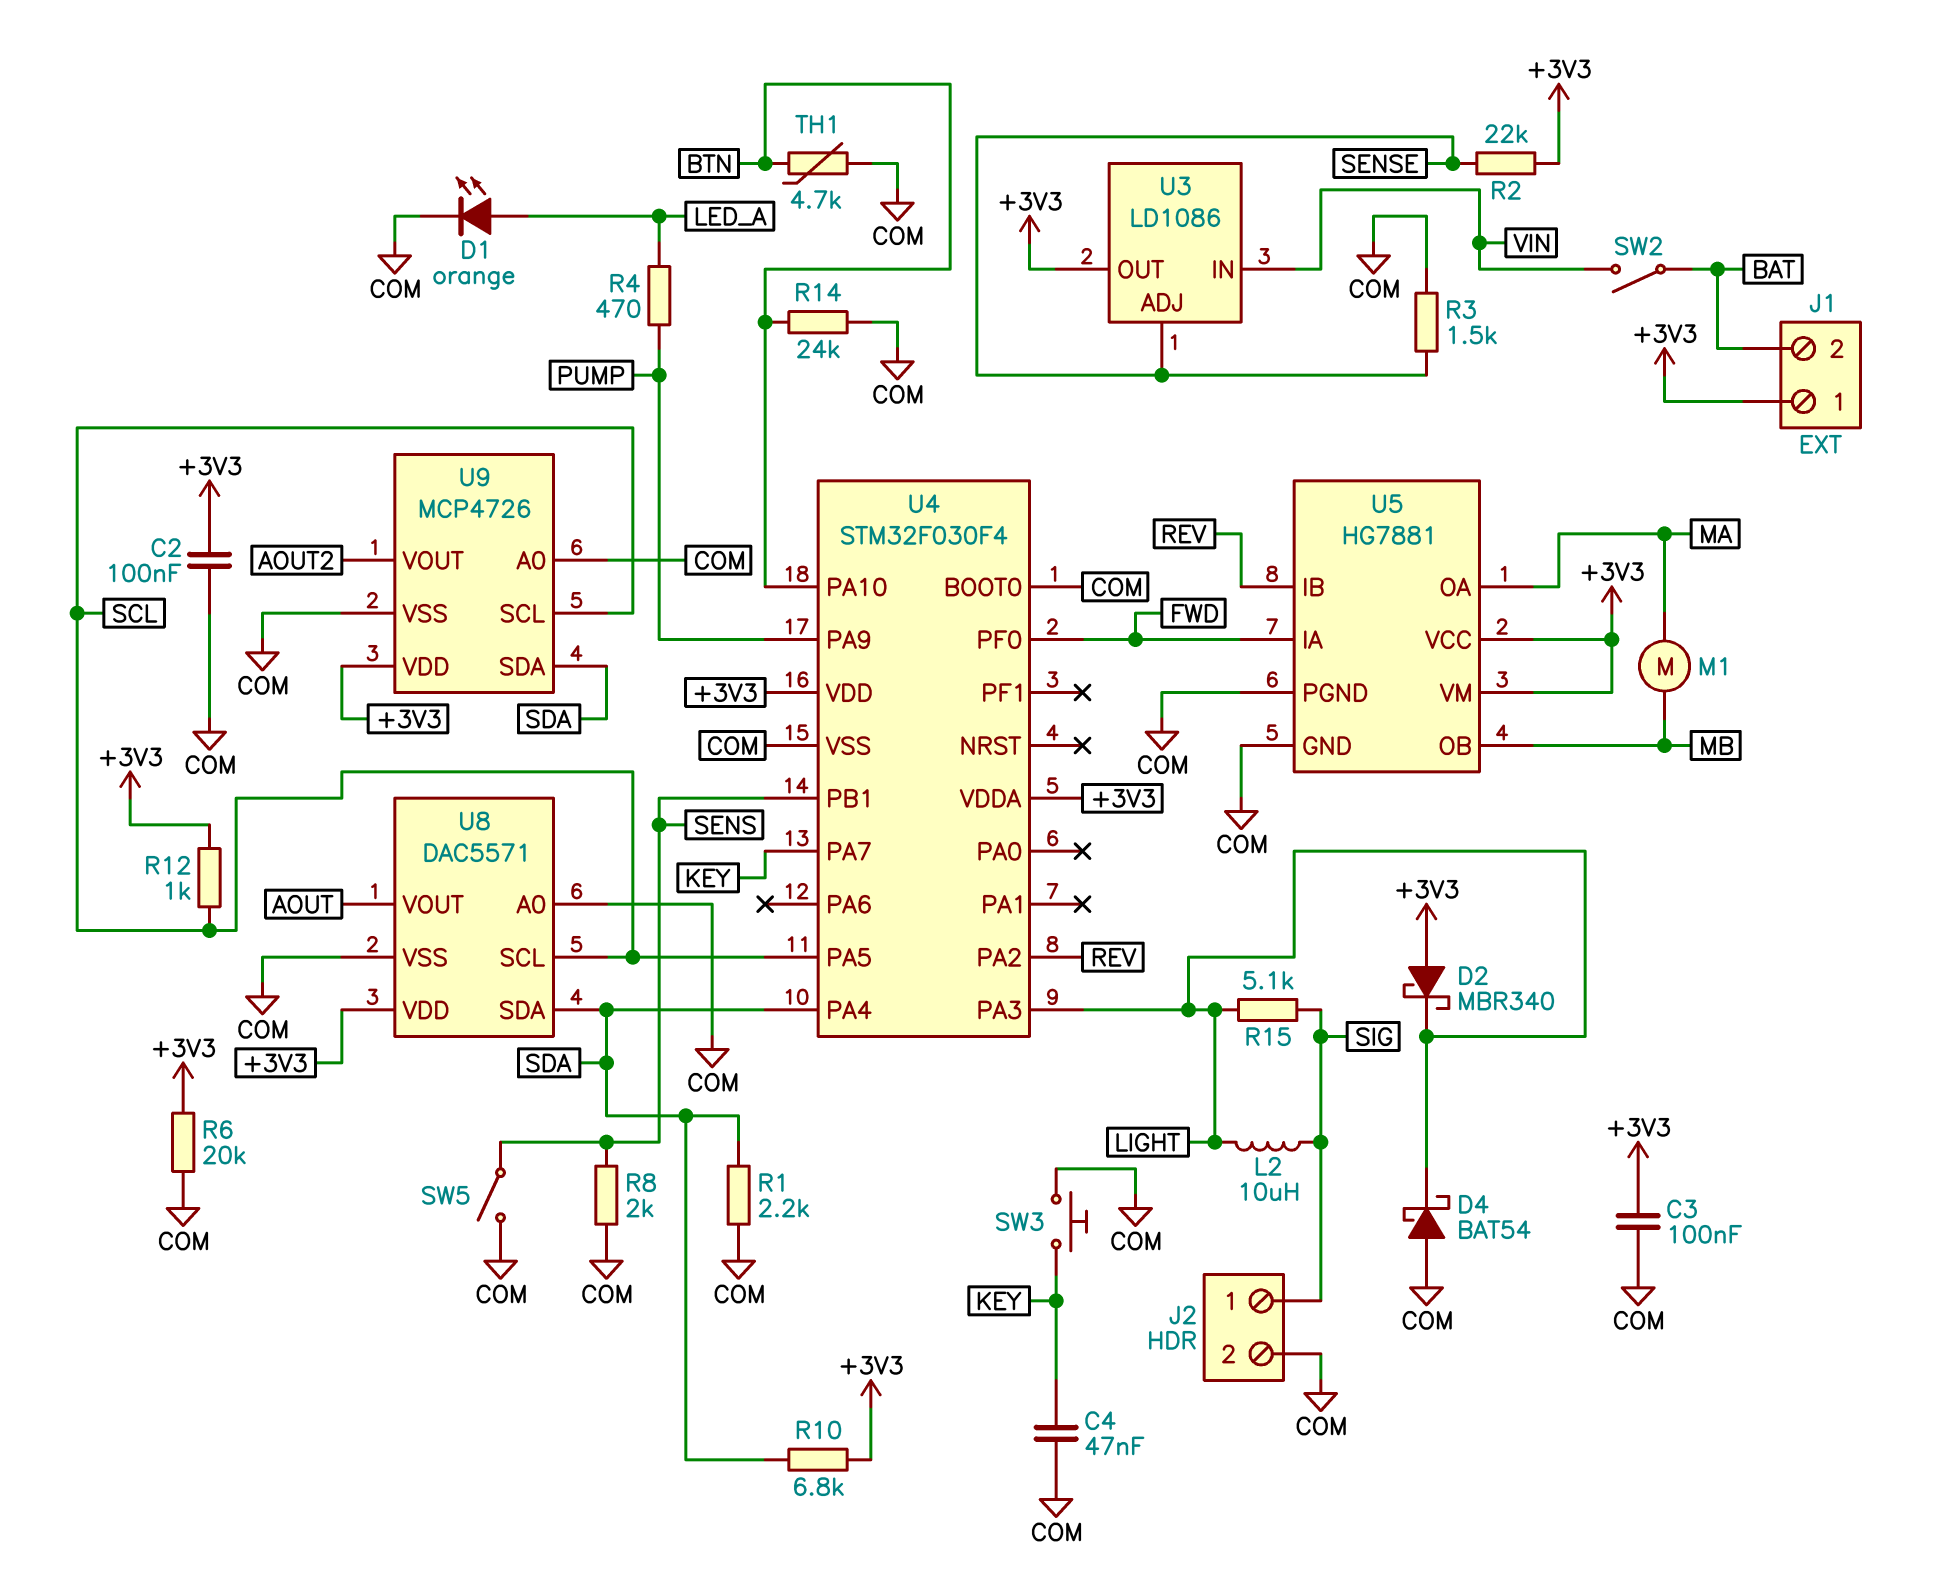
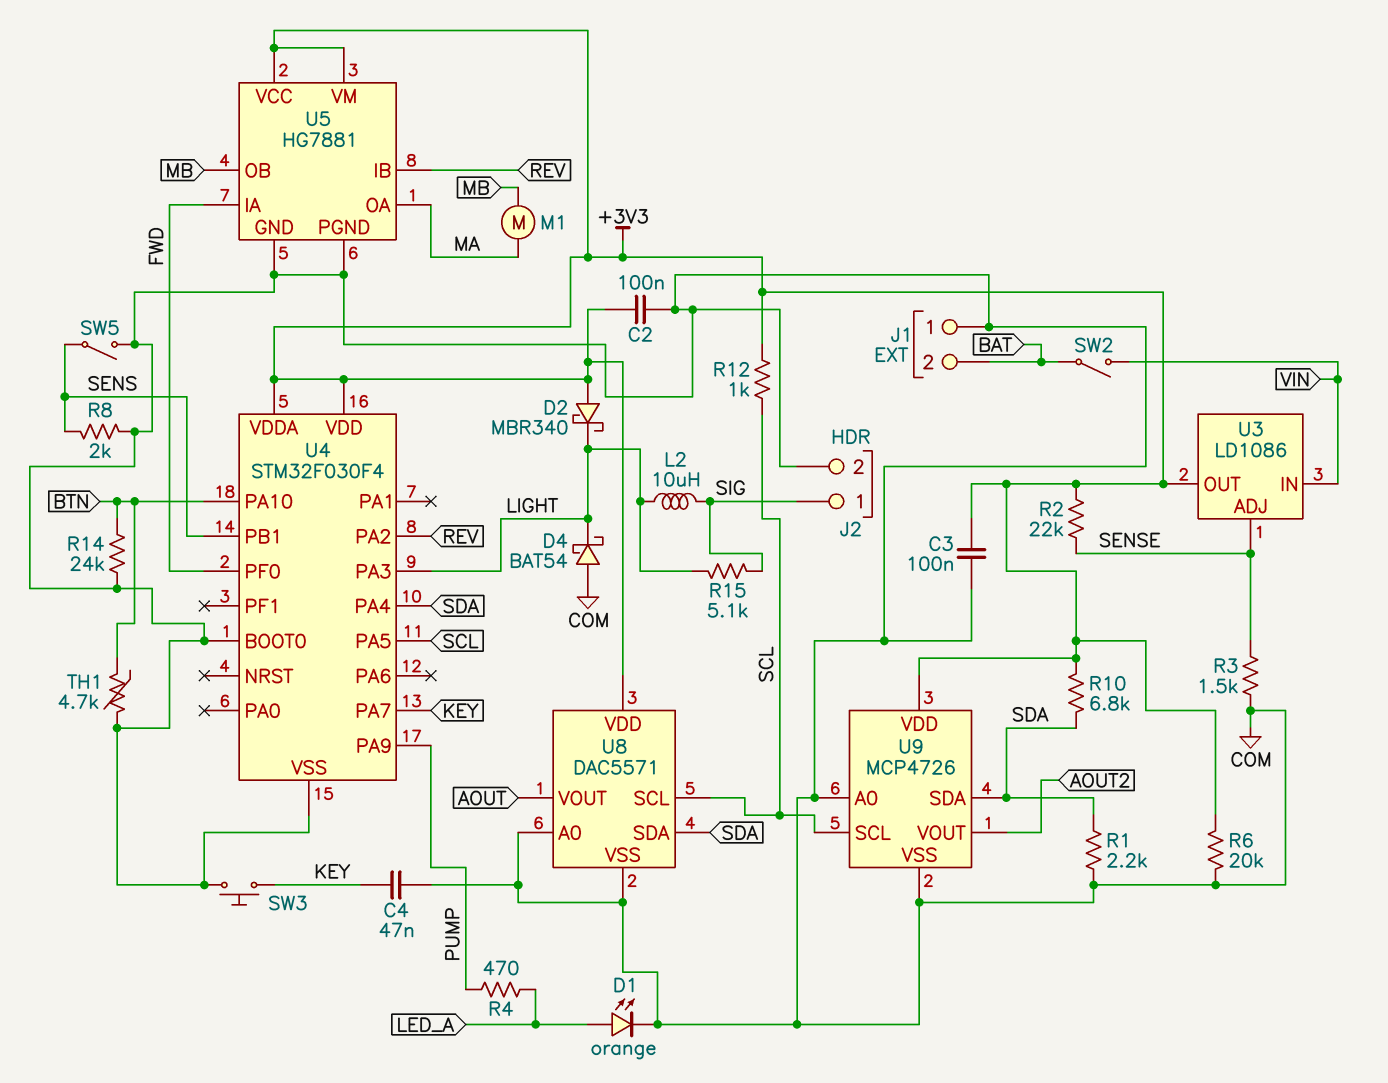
J1 pin 1: +3V3 -> COM

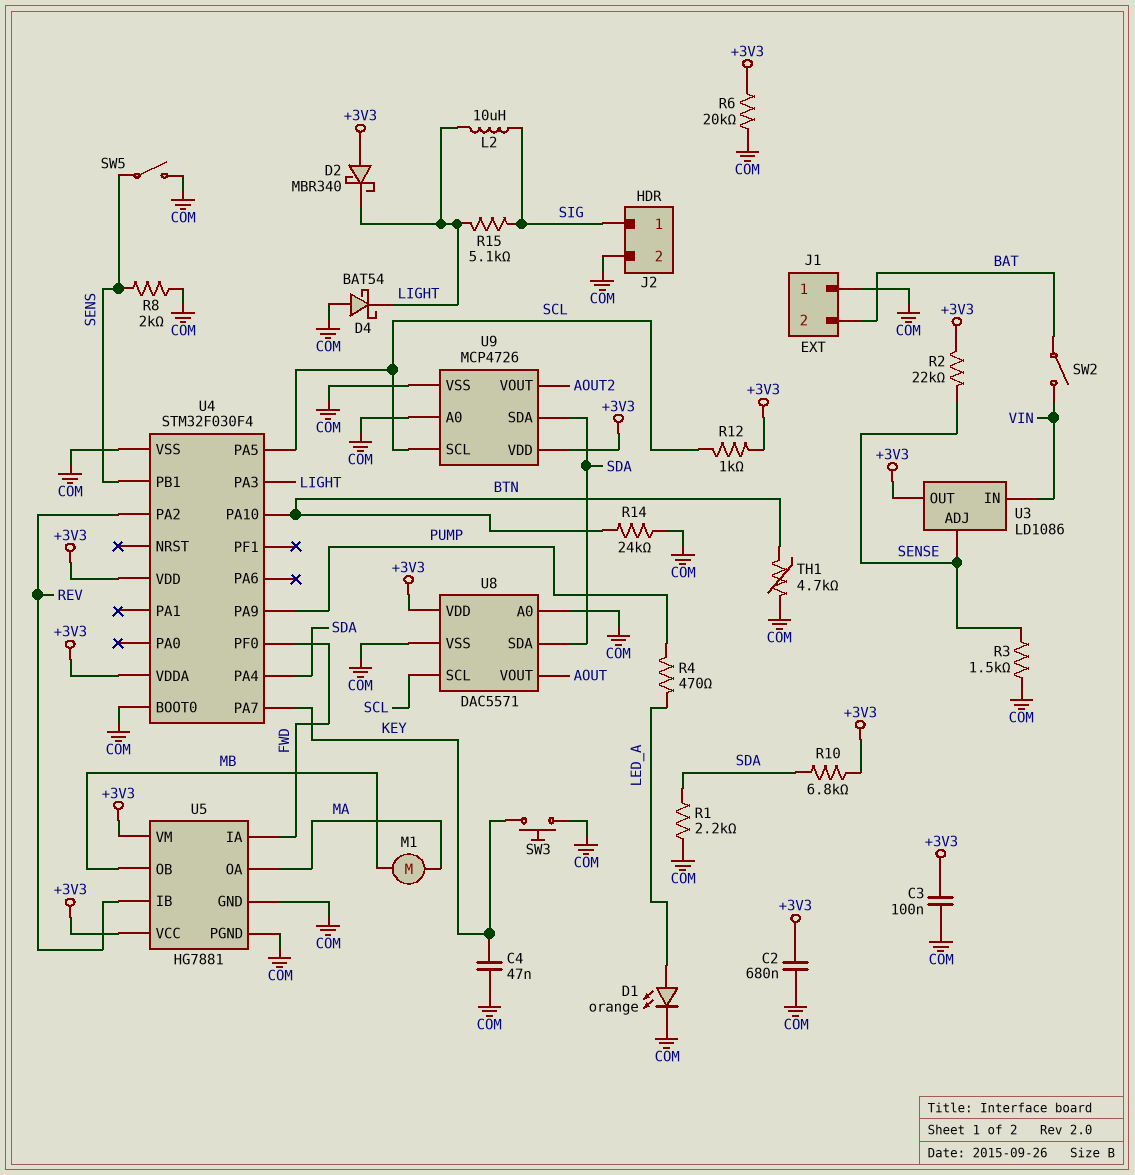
C2: 100nF (+3V3, COM) -> 680nF (+3V3, COM)

